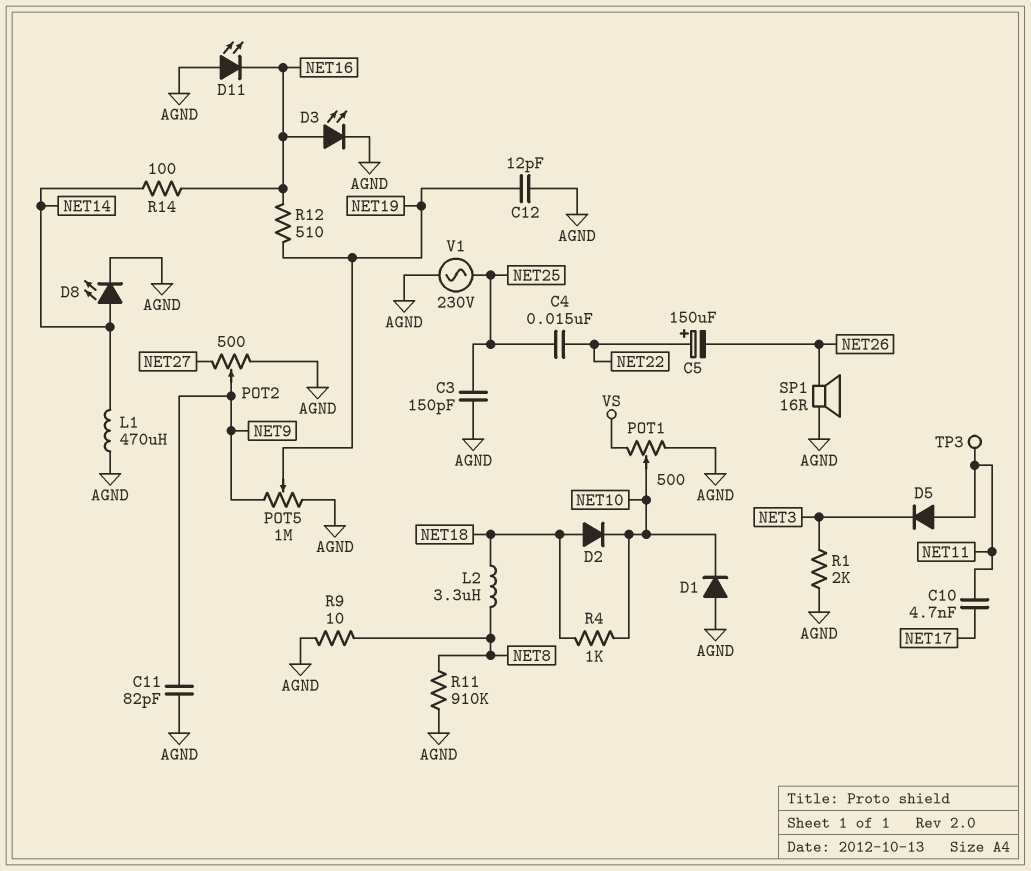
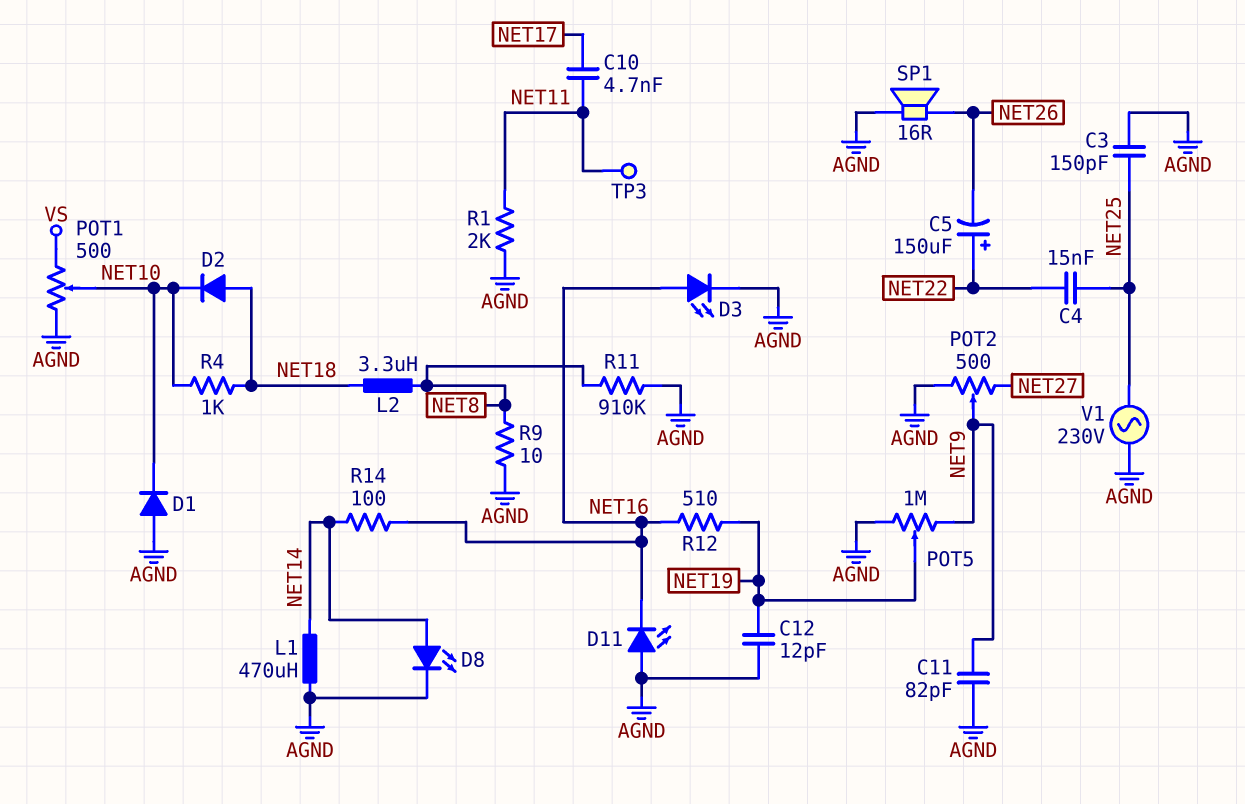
D5: diode (A NET11, K NET3) -> none
R1: 2k (AGND, NET3) -> 2k (AGND, NET11)

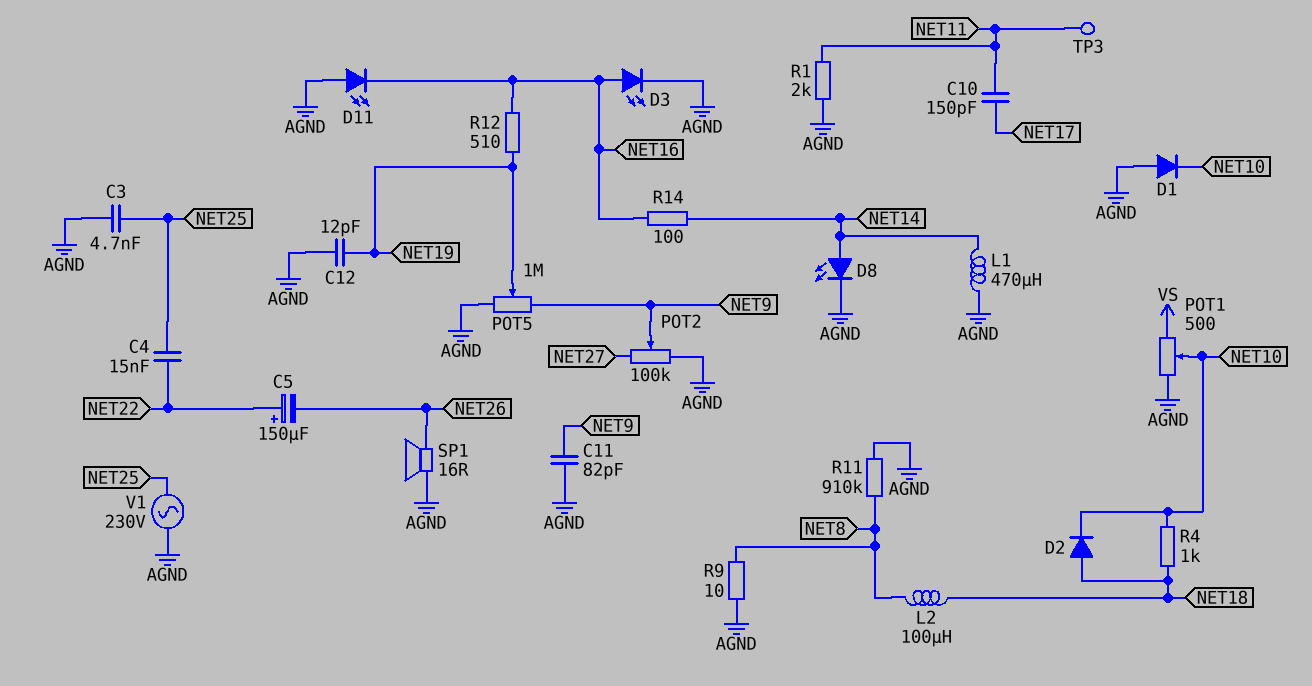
C3: 150pF (AGND, NET25) -> 4.7nF (AGND, NET25)
C10: 4.7nF (NET11, NET17) -> 150pF (NET11, NET17)
L2: 3.3uH (NET8, NET18) -> 100uH (NET8, NET18)
POT2: 500 (AGND, NET27, wiper NET9) -> 100k (AGND, NET27, wiper NET9)

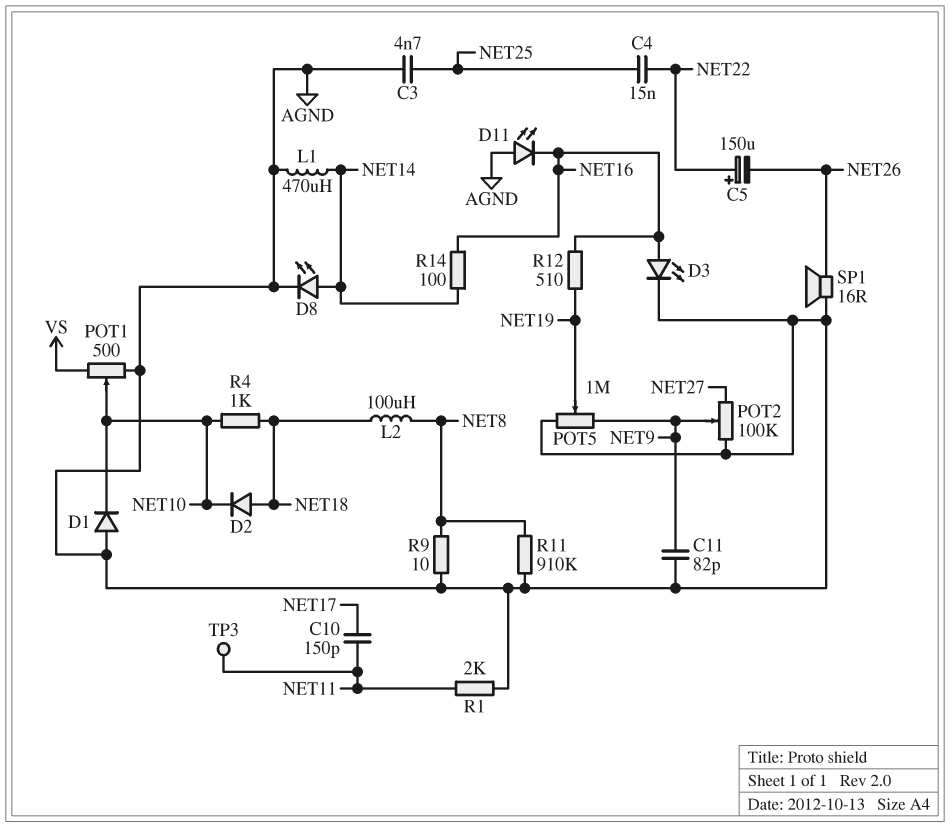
C12: 12pF (AGND, NET19) -> none
V1: AC 230V (AGND, NET25) -> none

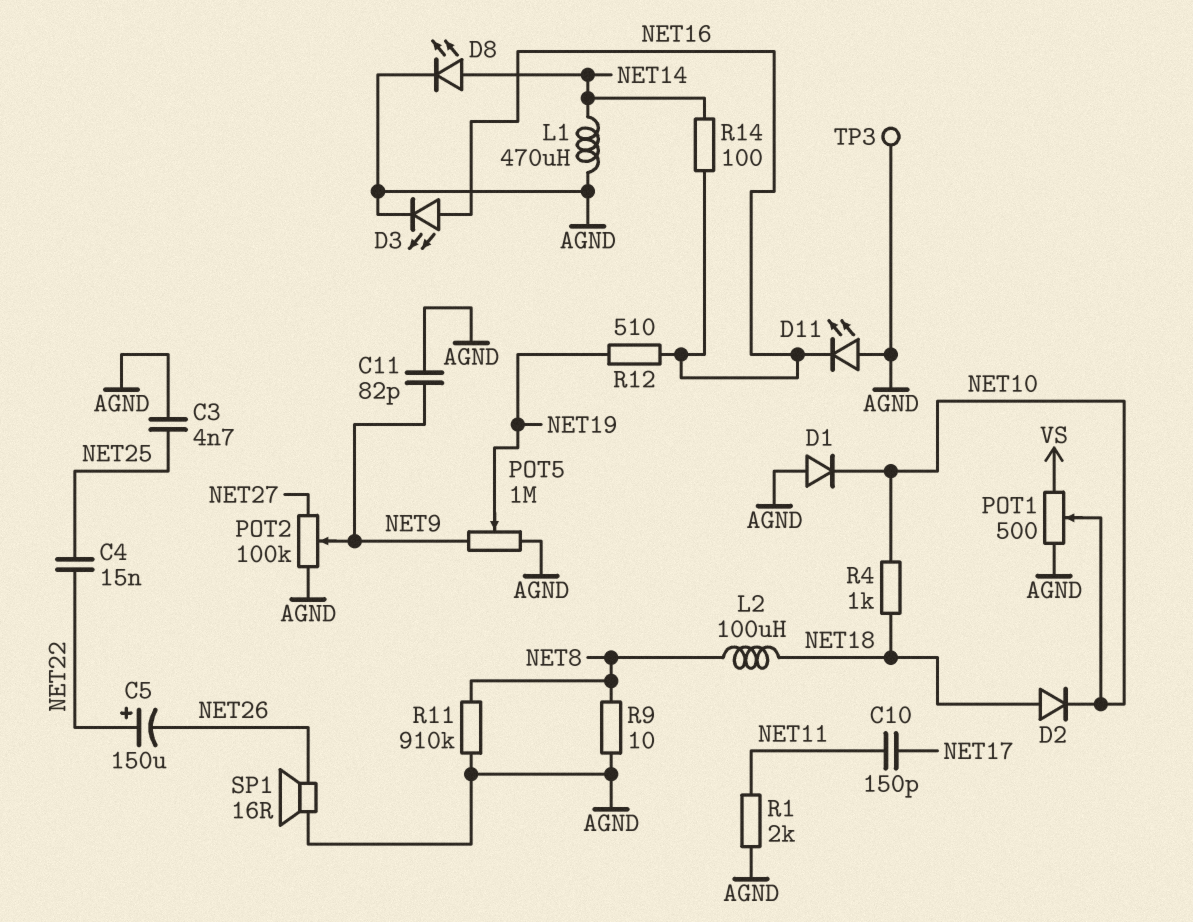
TP3: test point (NET11) -> test point (AGND)

